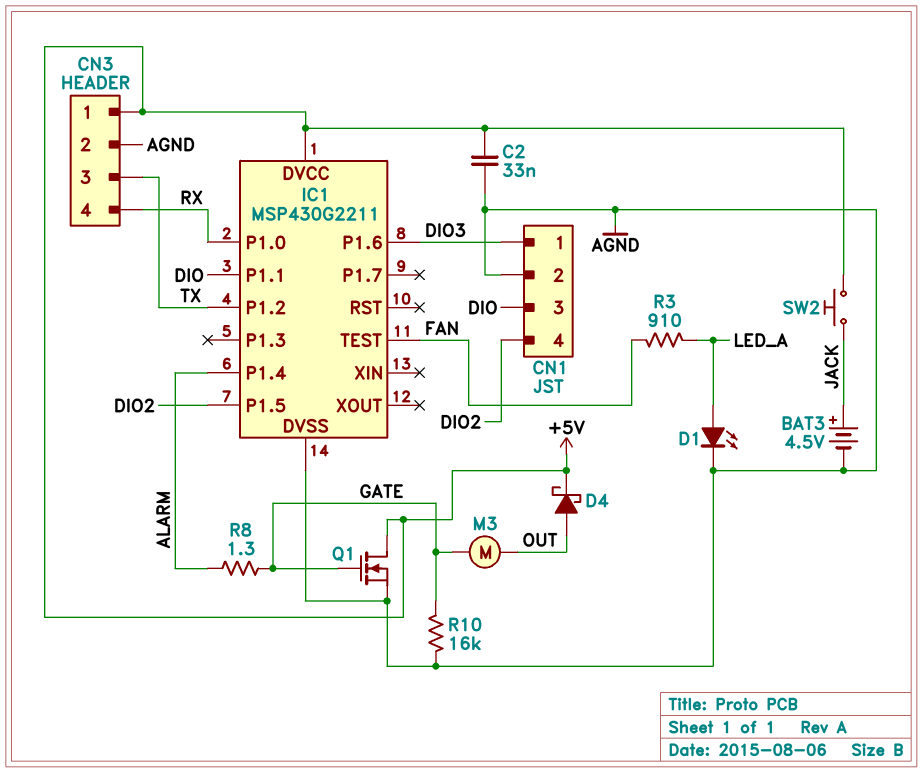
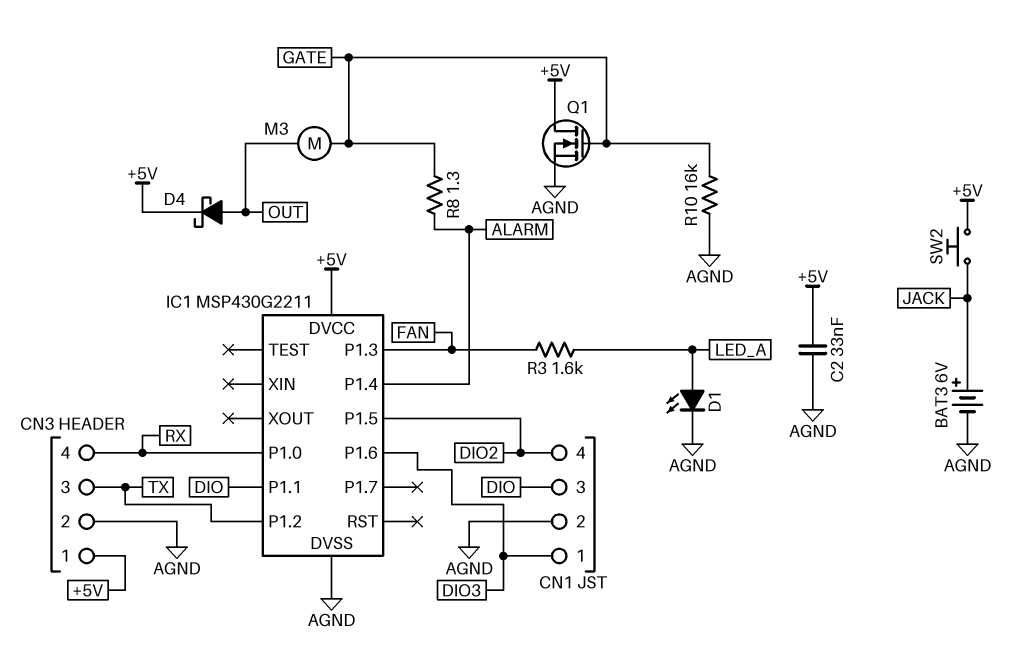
BAT3: 4.5V (plus JACK, minus AGND) -> 6V (plus JACK, minus AGND)
IC1 pin P1.3: none -> FAN
IC1 pin TEST: FAN -> none
R3: 910 (FAN, LED_A) -> 1.6k (FAN, LED_A)

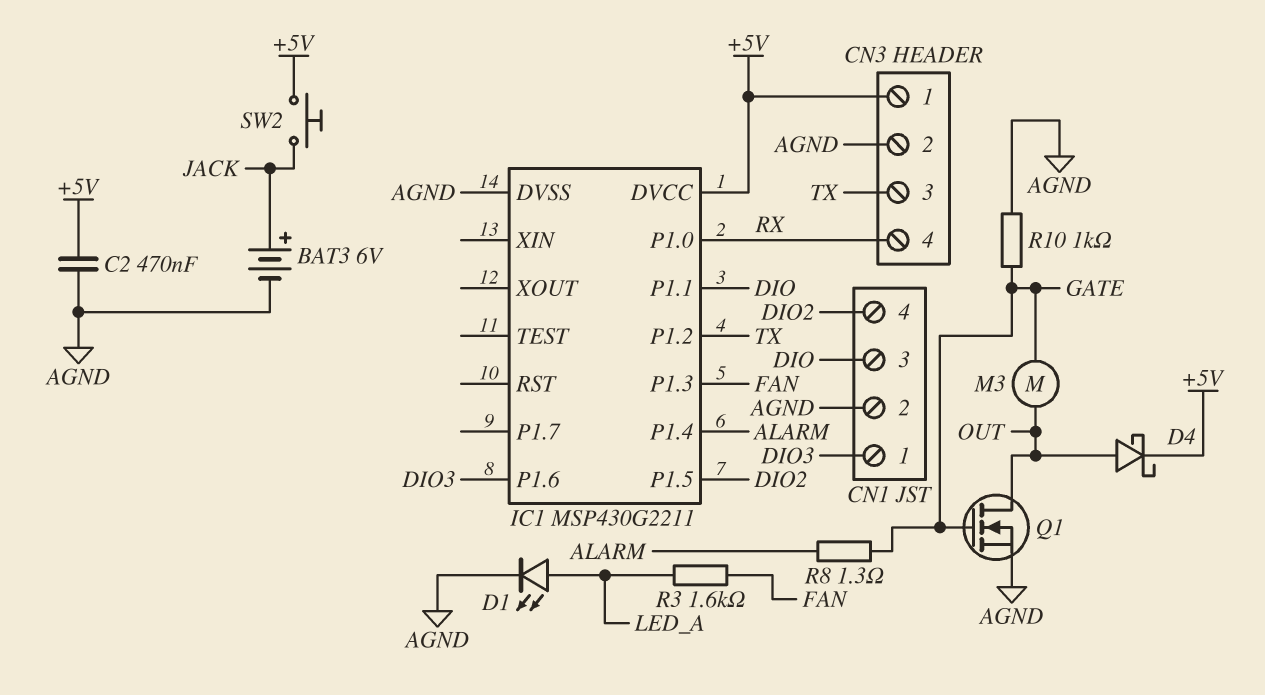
C2: 33nF (+5V, AGND) -> 470nF (+5V, AGND)
Q1: NMOS (G GATE, D +5V, S AGND) -> NMOS (G GATE, D OUT, S AGND)
R10: 16k (AGND, GATE) -> 1k (AGND, GATE)

